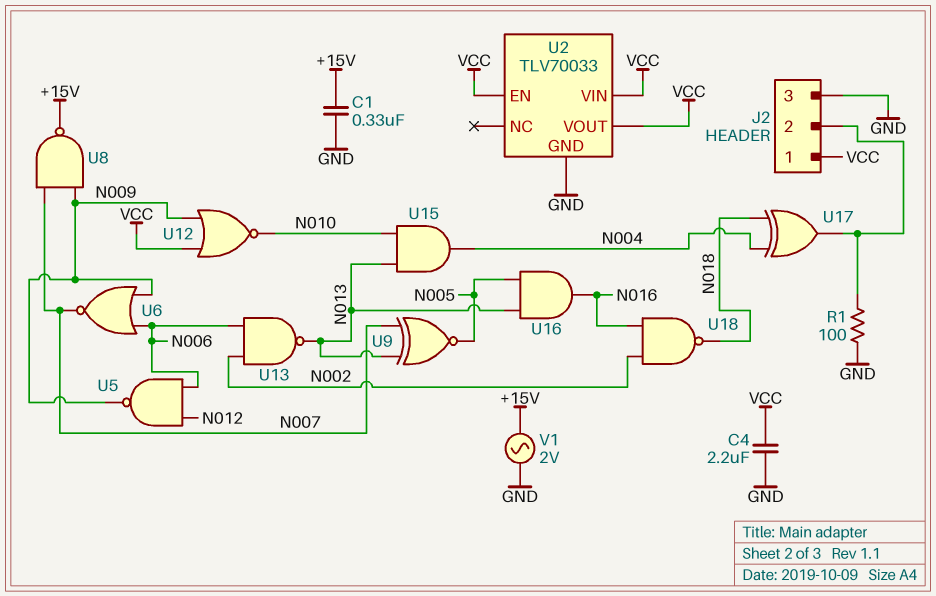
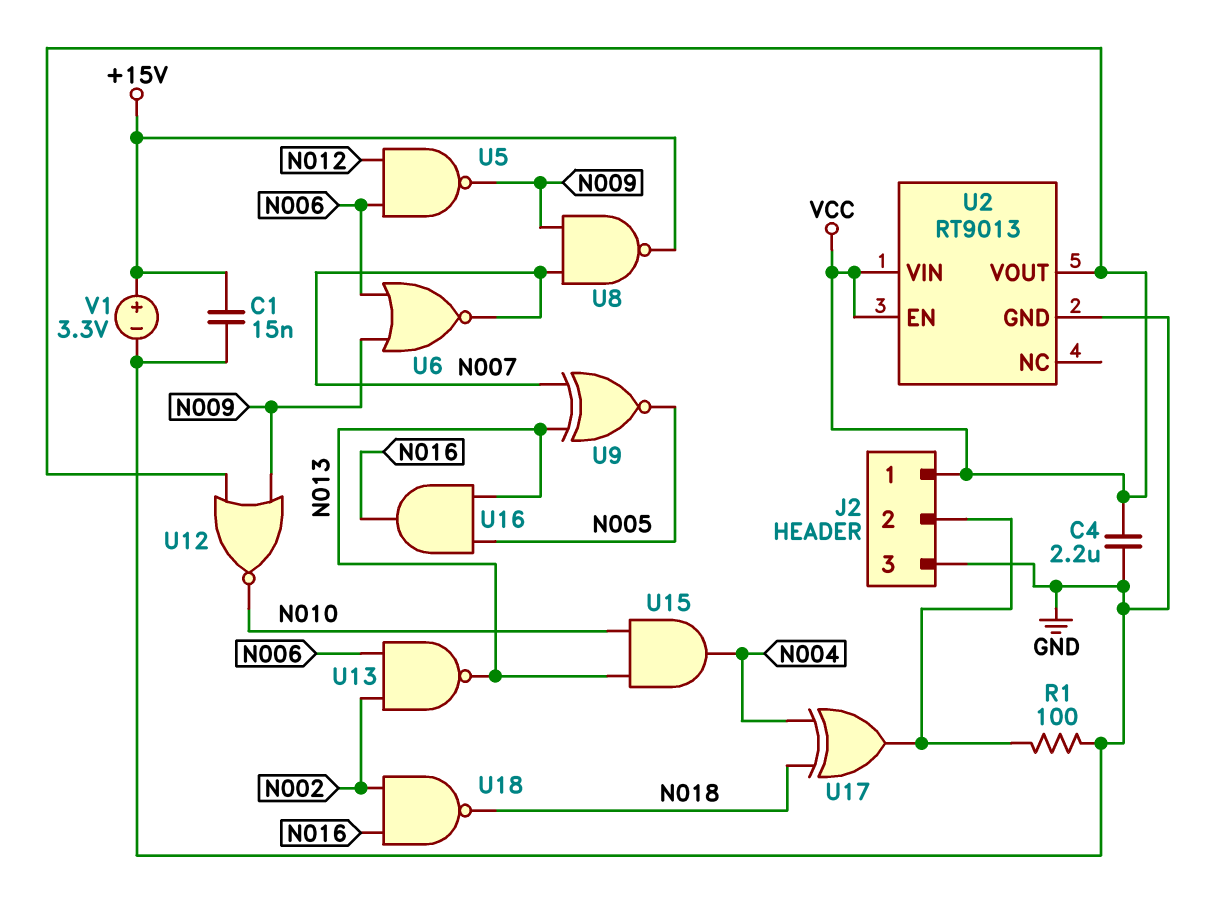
C1: 330nF (+15V, GND) -> 15nF (+15V, GND)
U2: TLV70033 -> RT9013
V1: AC 2V (+15V, GND) -> 3.3V (plus +15V, minus GND)

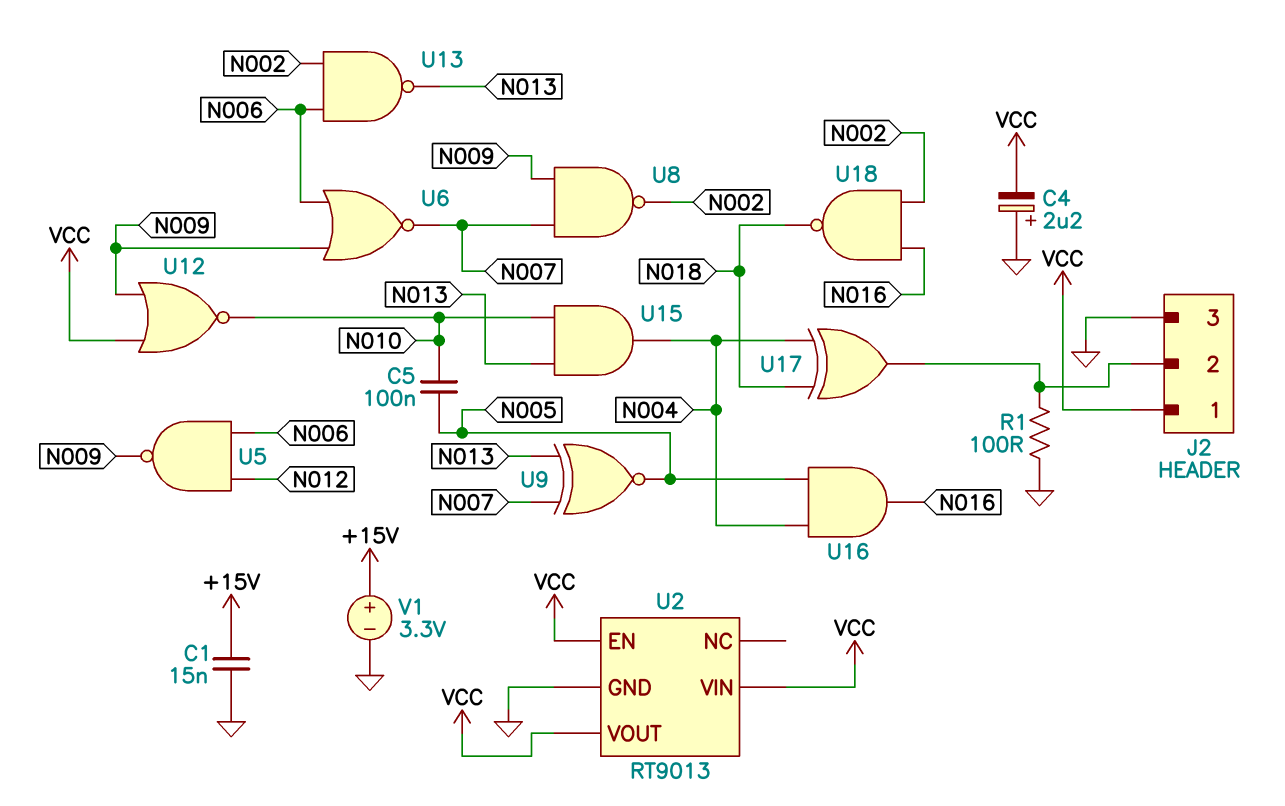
C4: 2.2uF (GND, VCC) -> 2.2uF (plus GND, minus VCC)
C5: none -> 100nF (N005, N010)
U8: NAND (in N007, in N009, out +15V) -> NAND (in N007, in N009, out N002)
U16: AND (in N005, in N013, out N016) -> AND (in N004, in N005, out N016)

